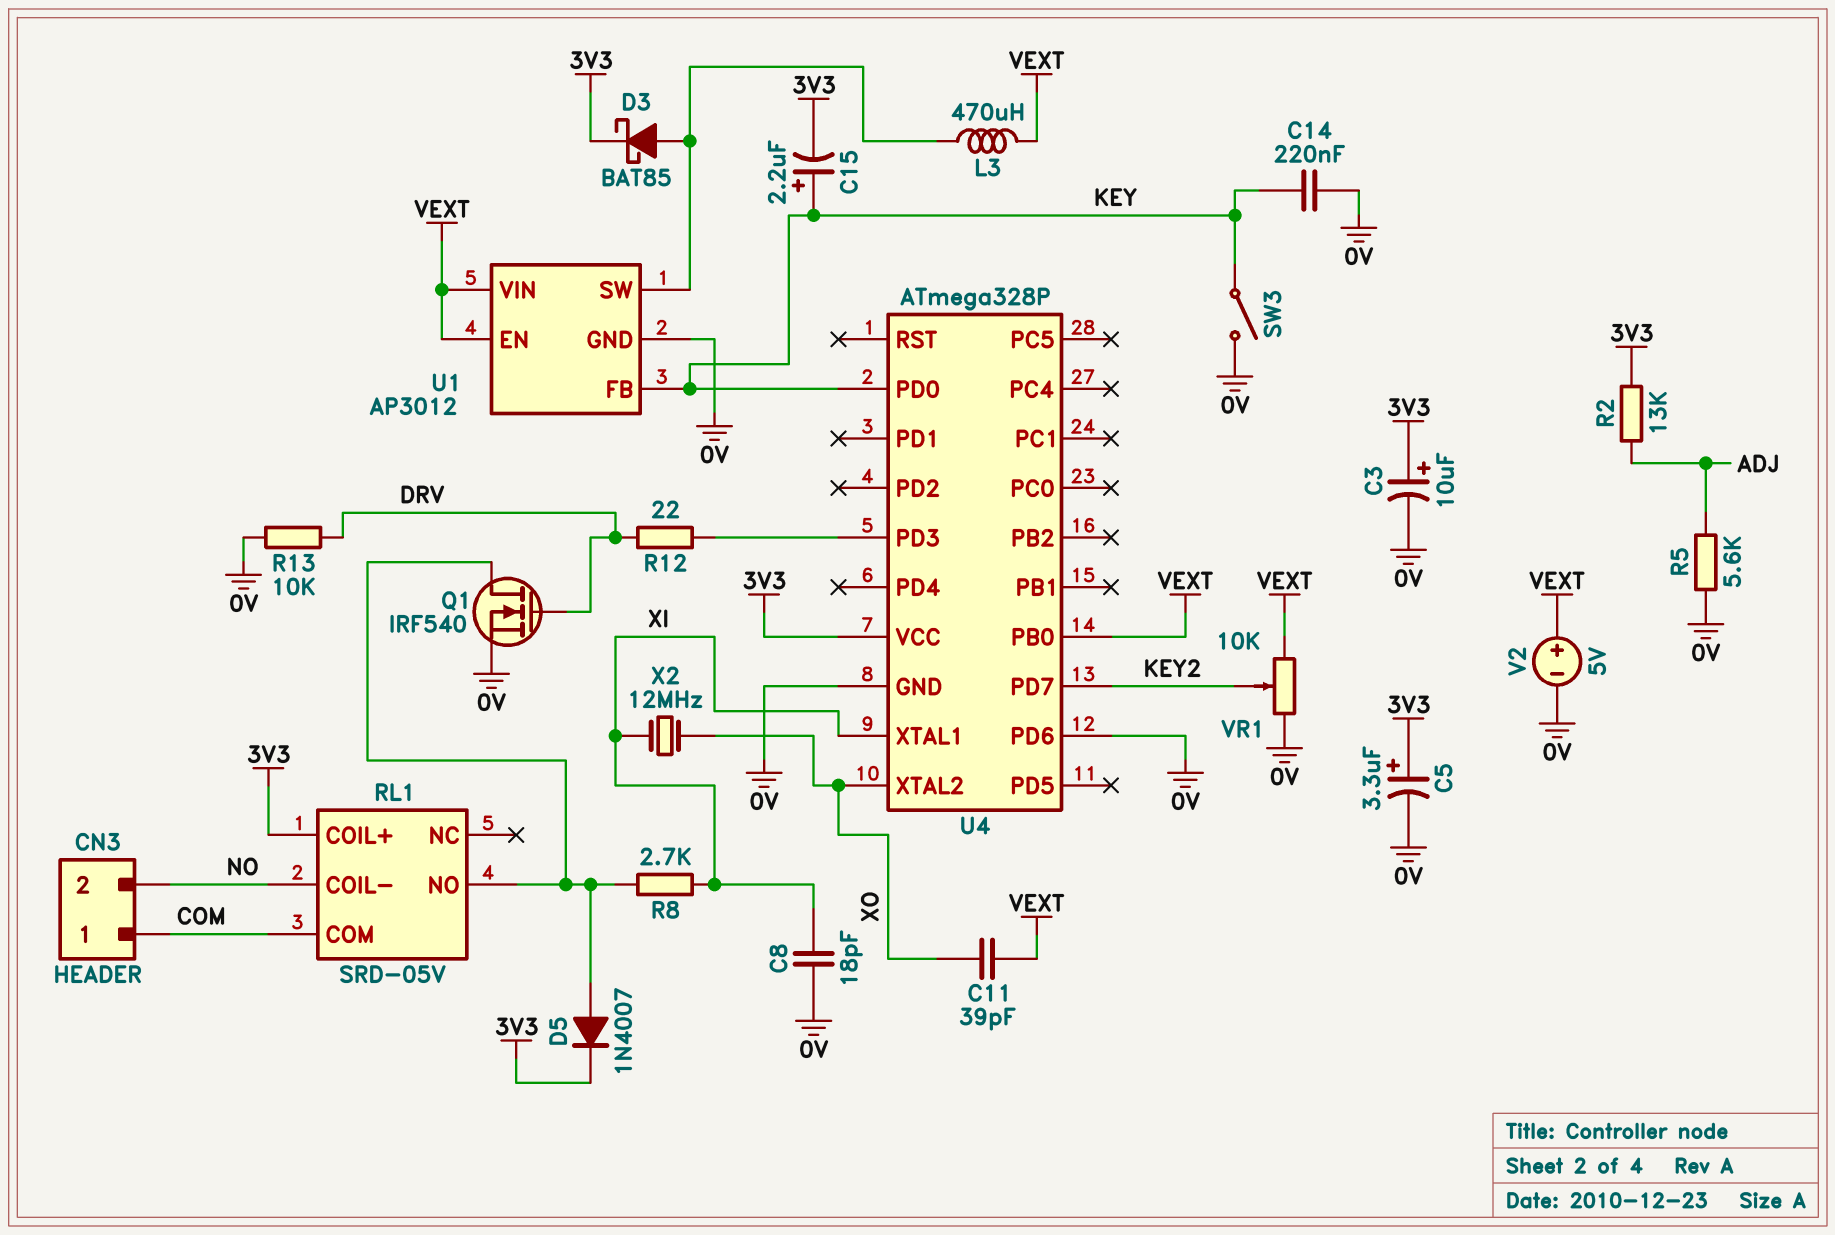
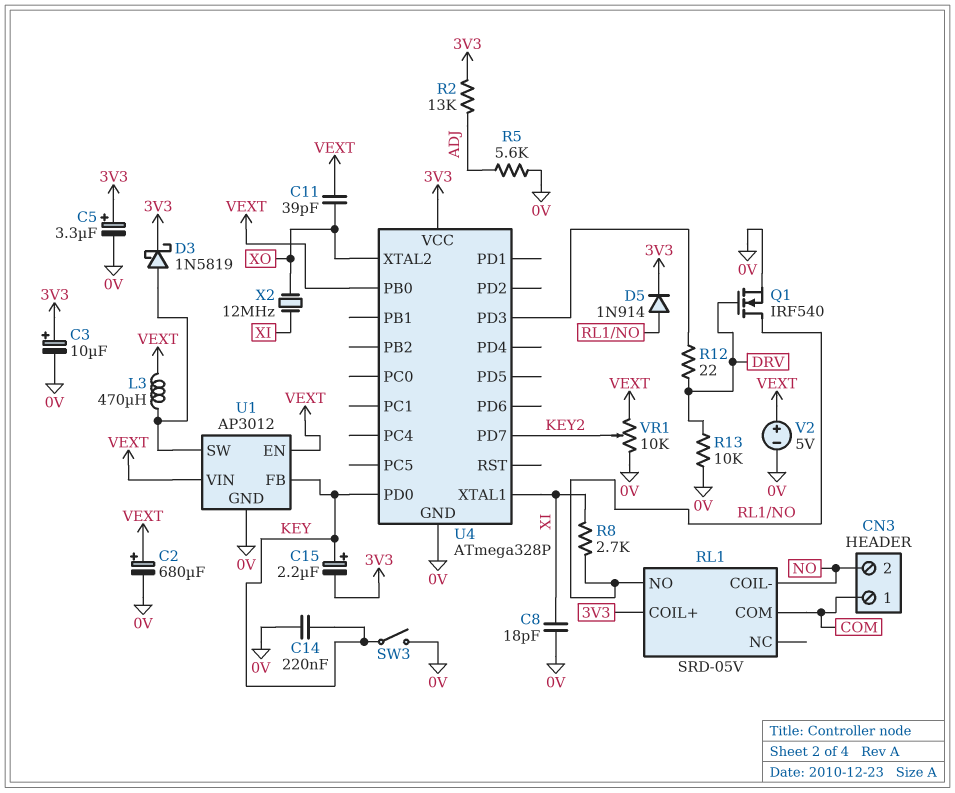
C2: none -> 680uF (plus VEXT, minus 0V)
D3: schottky BAT85 (A U1/SW, K 3V3) -> schottky 1N5819 (A U1/SW, K 3V3)
D5: diode 1N4007 (A RL1/NO, K 3V3) -> diode 1N914 (A RL1/NO, K 3V3)
U4 pin PD6: 0V -> none

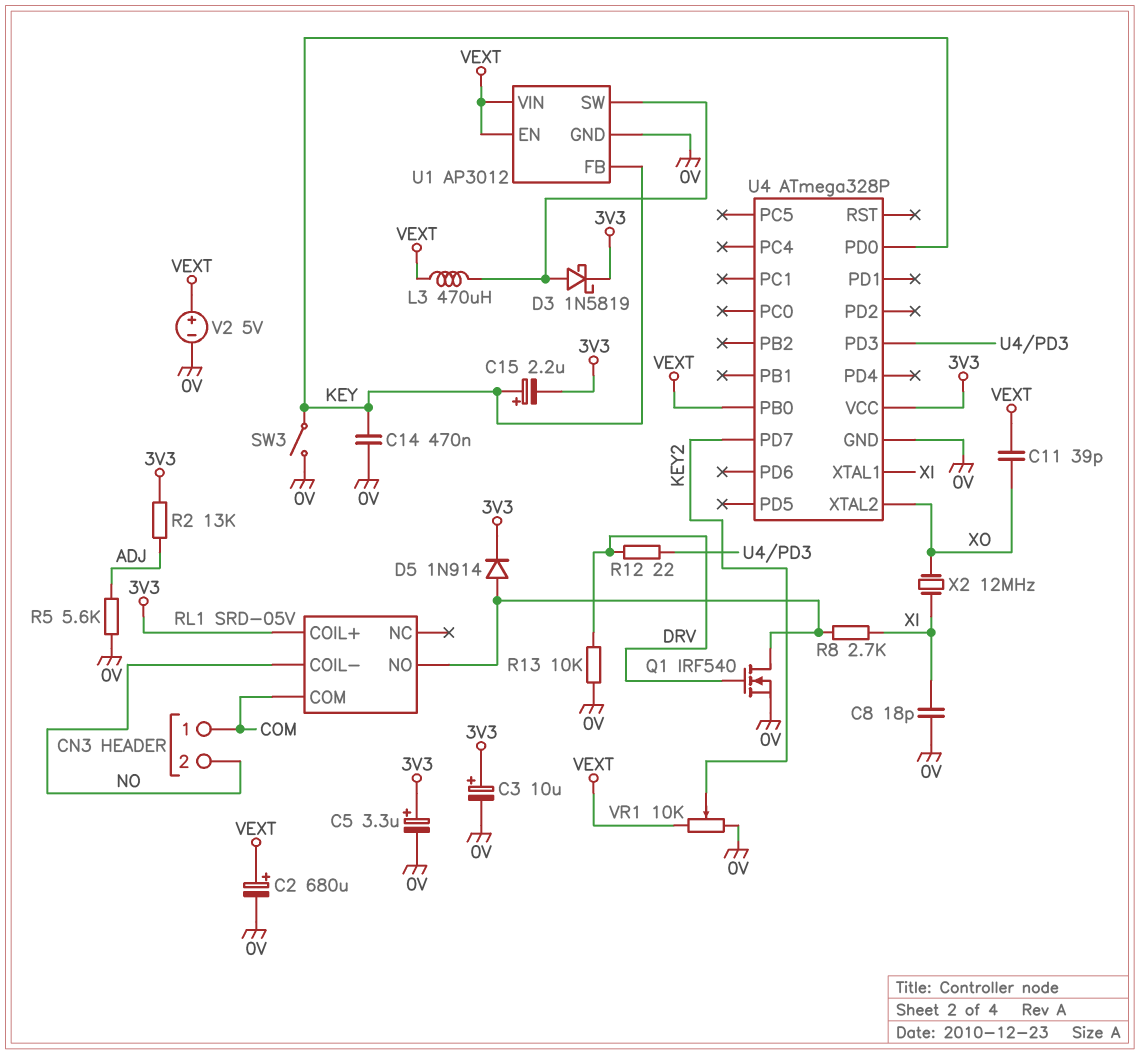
C14: 220nF (0V, KEY) -> 470nF (0V, KEY)

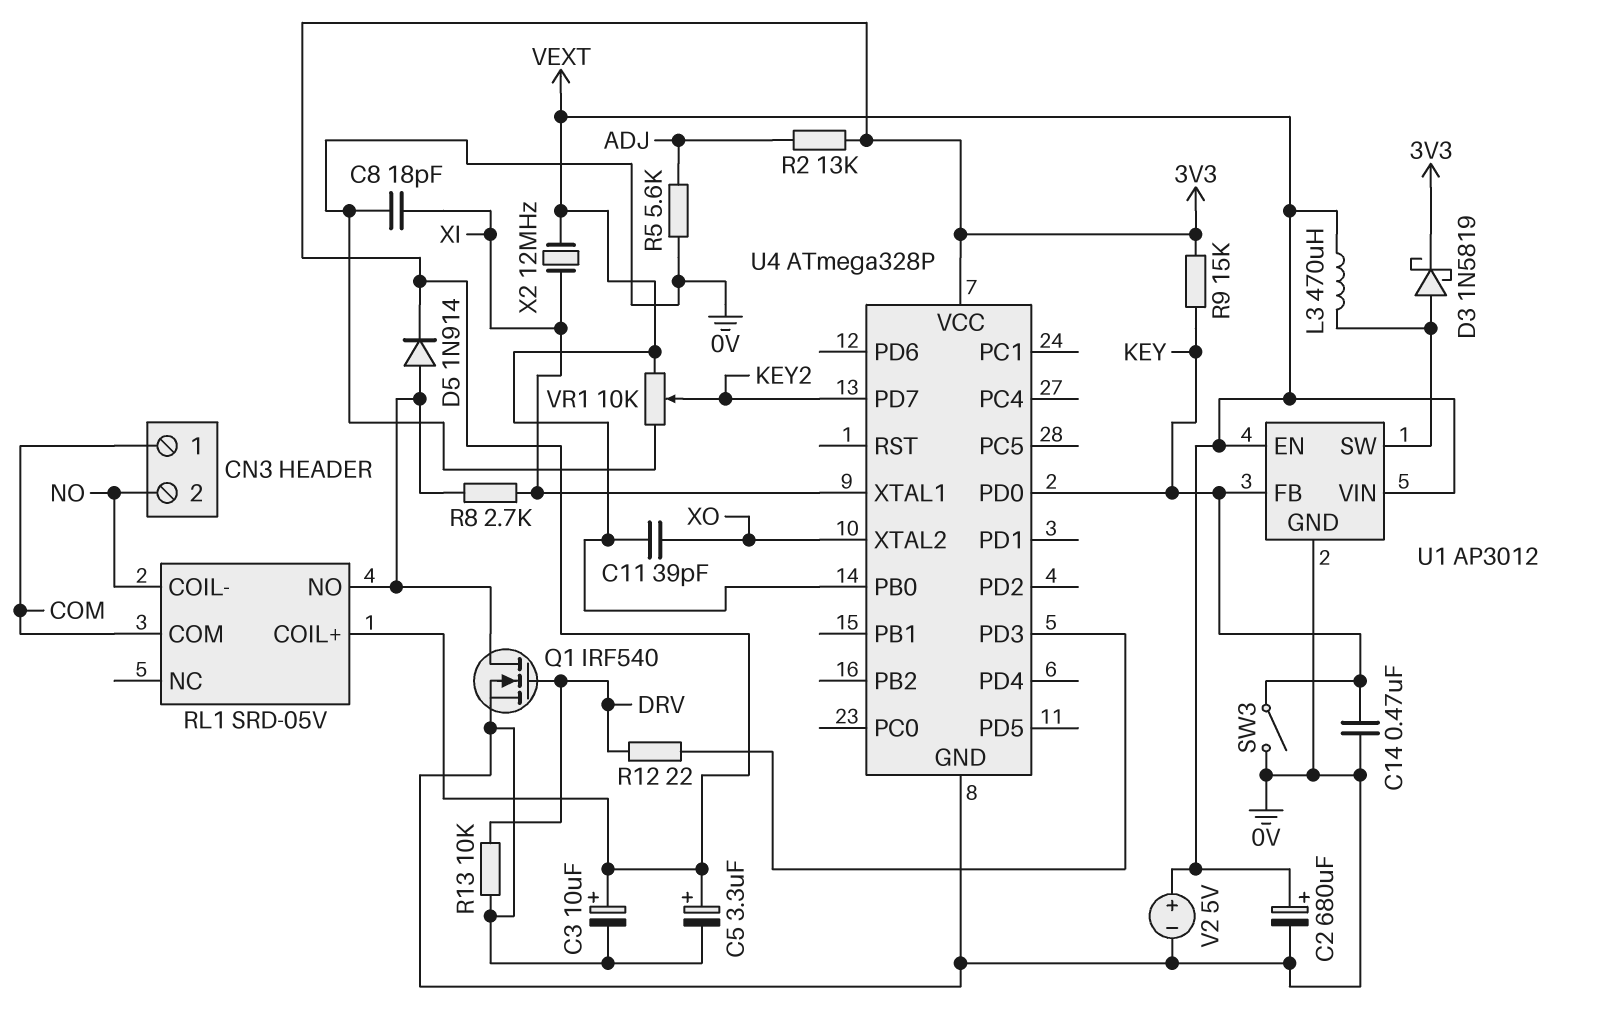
C15: 2.2uF (plus KEY, minus 3V3) -> none
R9: none -> 15k (3V3, KEY)
X2: 12MHz (XI, XO) -> 12MHz (VEXT, XI)

